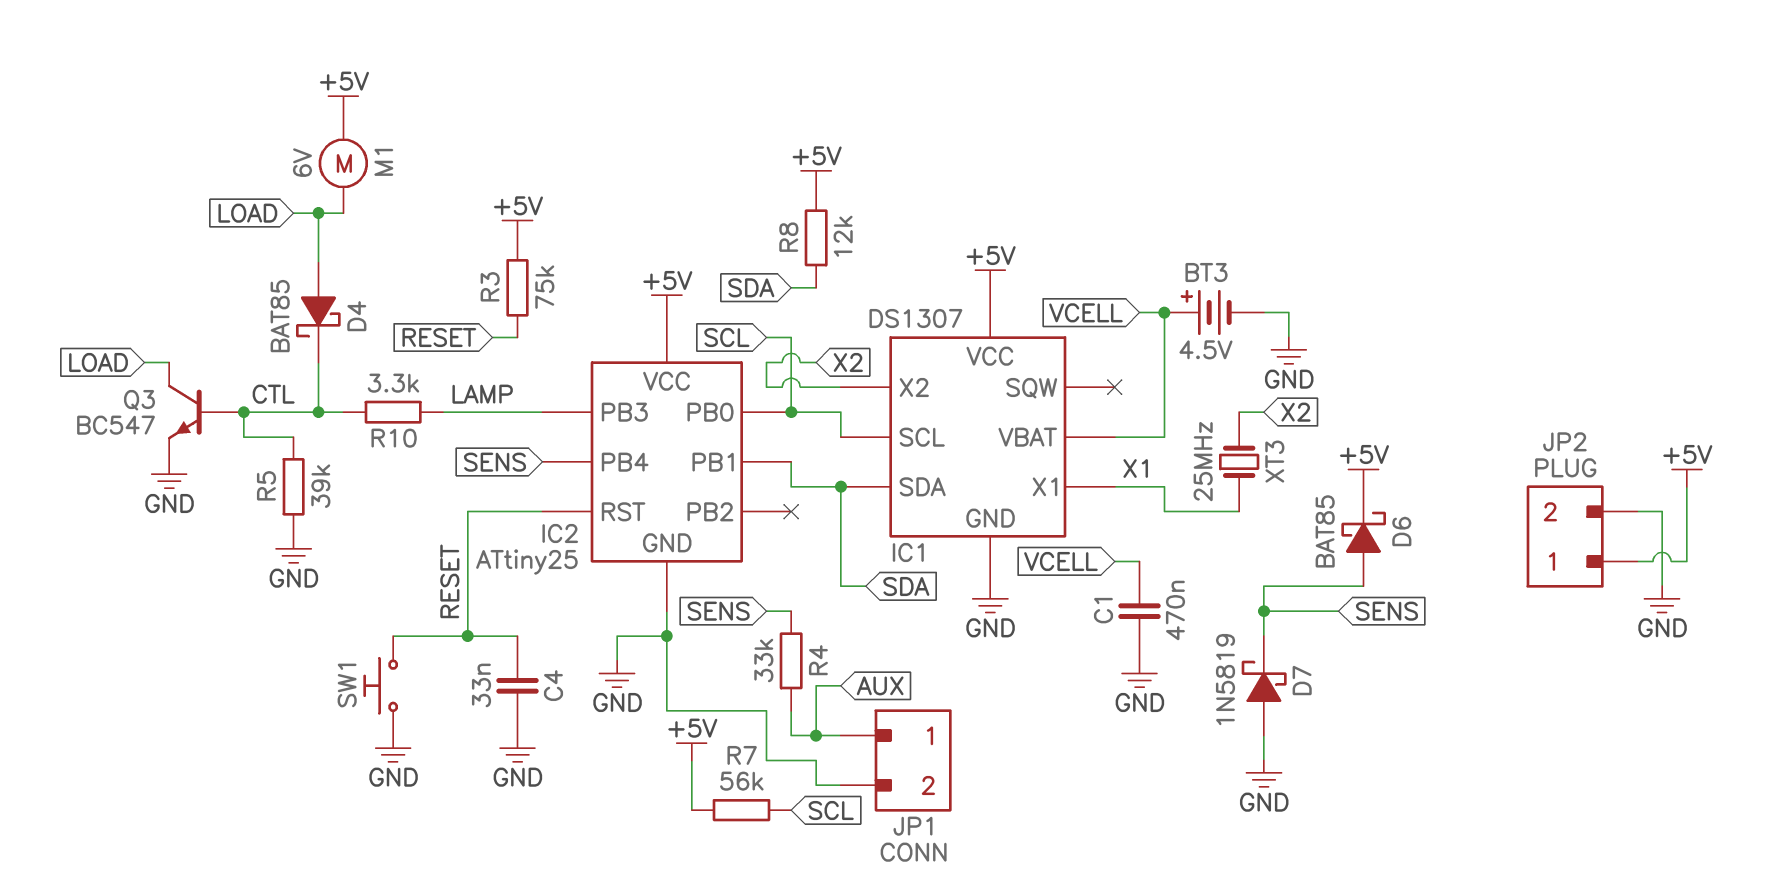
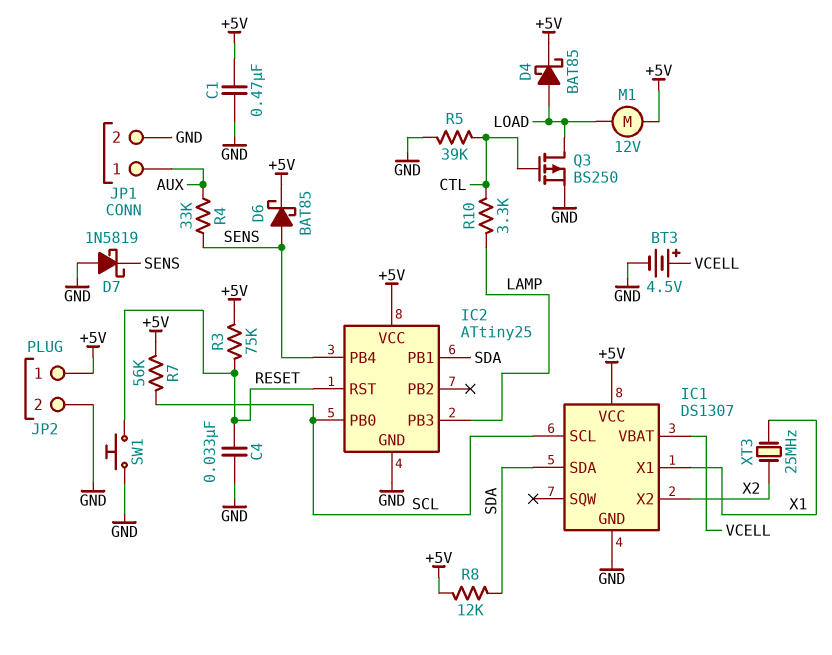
C1: 470nF (GND, VCELL) -> 470nF (+5V, GND)
D4: schottky BAT85 (A LOAD, K CTL) -> schottky BAT85 (A LOAD, K +5V)
M1: motor 6V (+5V, LOAD) -> motor 12V (+5V, LOAD)
Q3: NPN BC547 (B CTL, C LOAD, E GND) -> PMOS BS250 (G CTL, D LOAD, S GND)

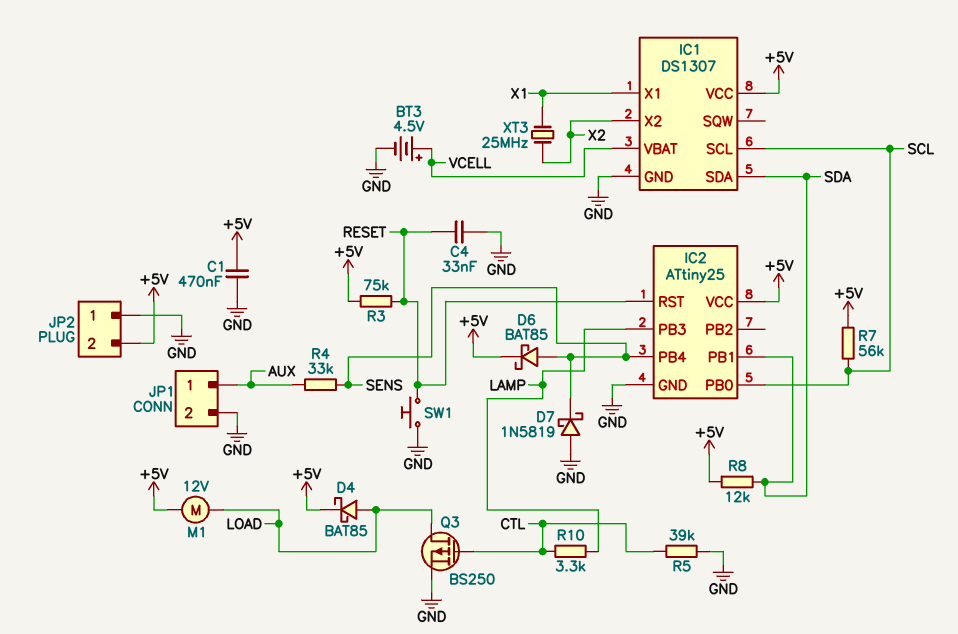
JP2 pin 1: +5V -> GND
JP2 pin 2: GND -> +5V

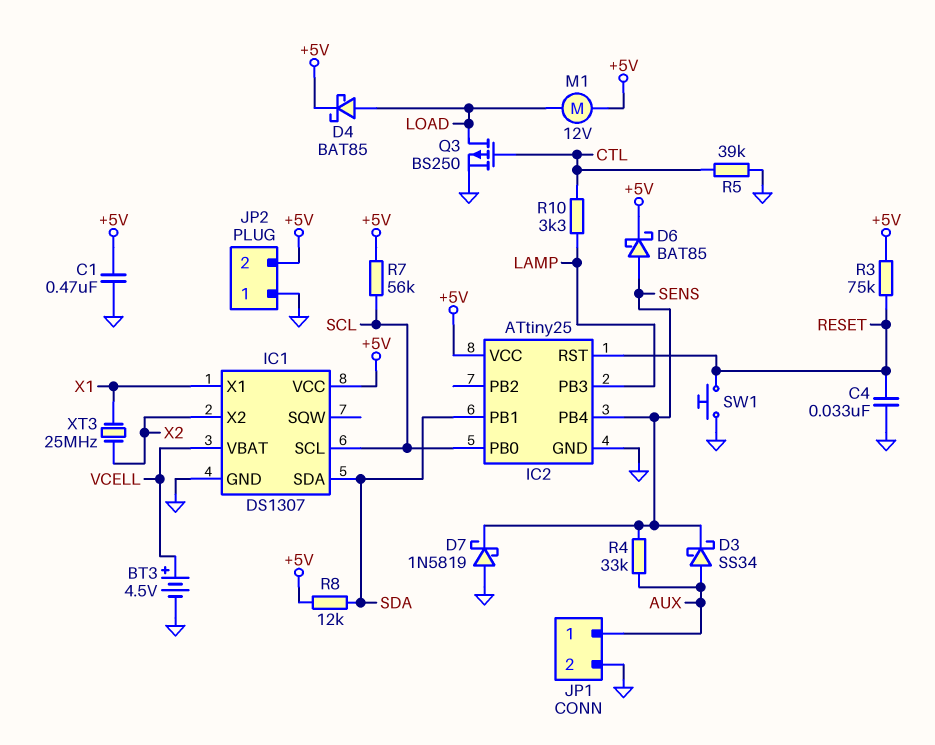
D3: none -> schottky SS34 (A AUX, K SENS)

